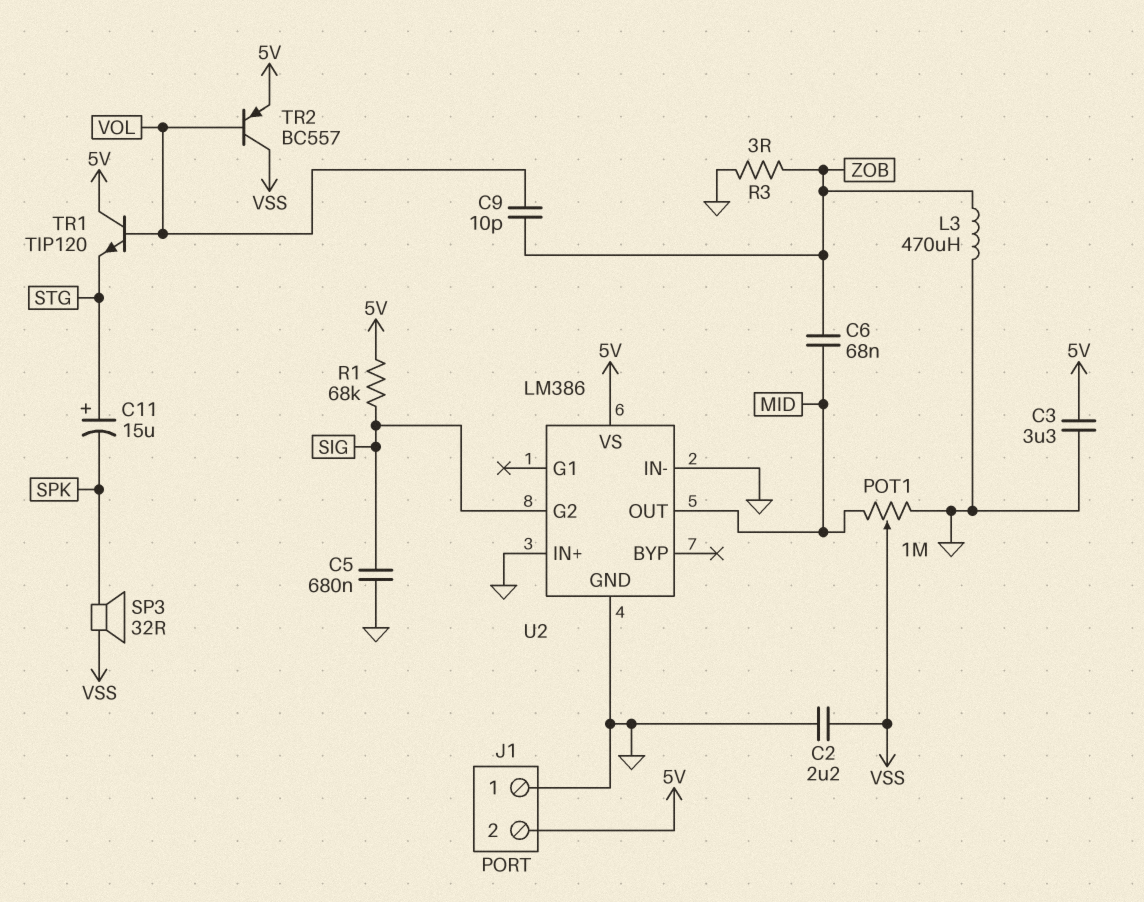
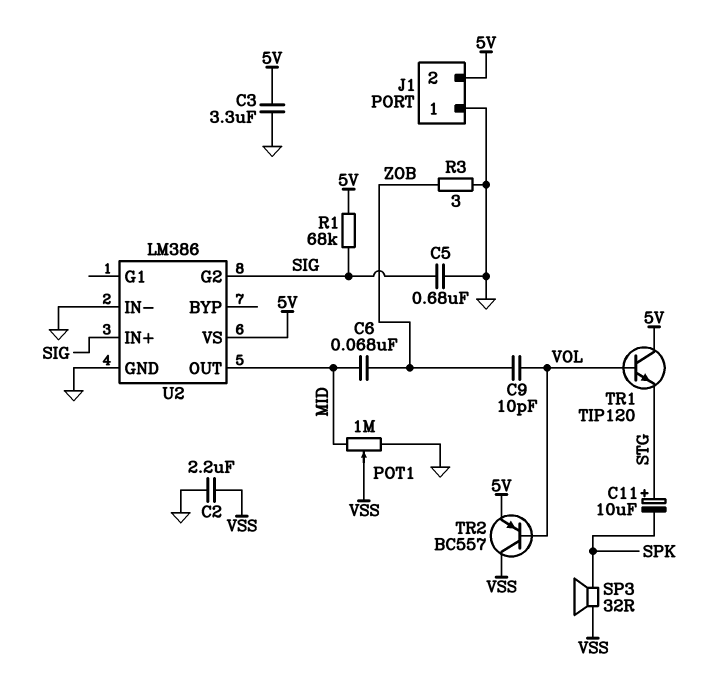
C11: 15uF (plus STG, minus SPK) -> 10uF (plus STG, minus SPK)
L3: 470uH (GND, ZOB) -> none
U2 pin IN+: GND -> SIG

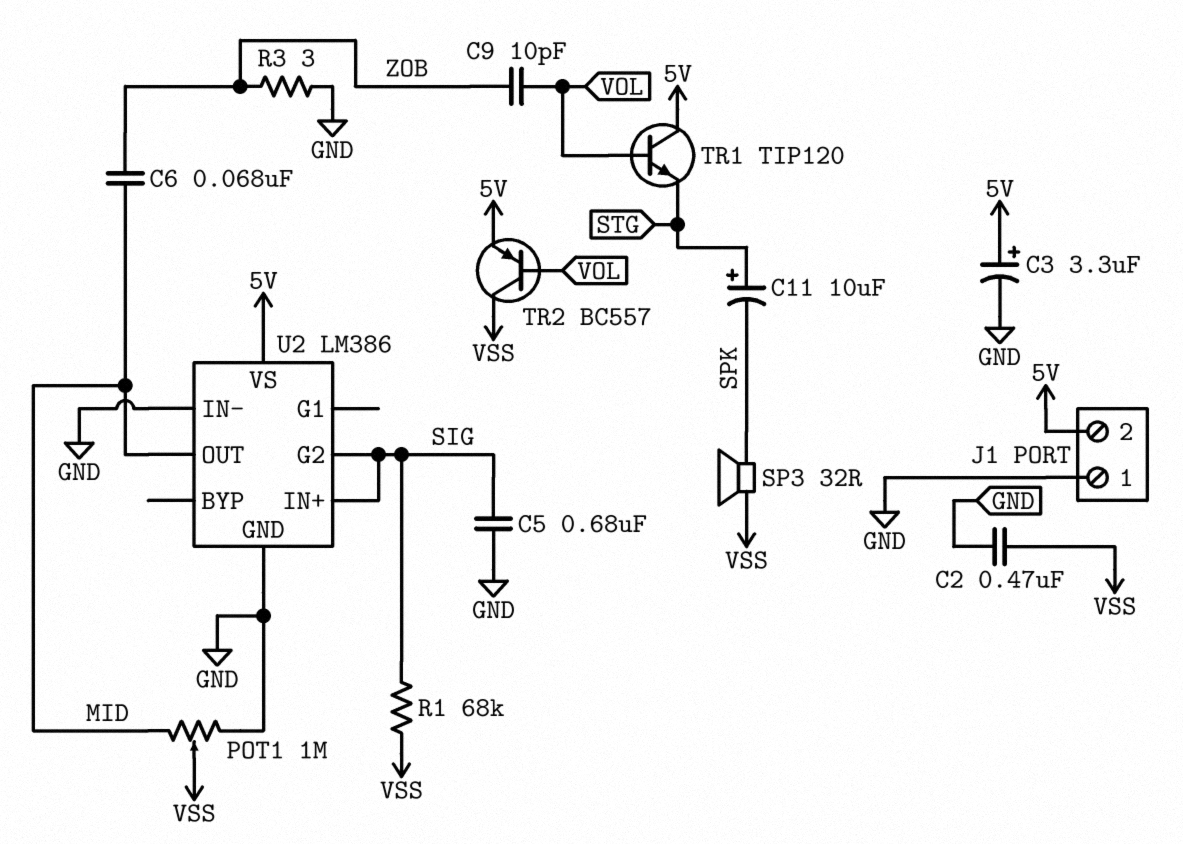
C2: 2.2uF (GND, VSS) -> 470nF (GND, VSS)
C3: 3.3uF (5V, GND) -> 3.3uF (plus 5V, minus GND)
R1: 68k (5V, SIG) -> 68k (SIG, VSS)

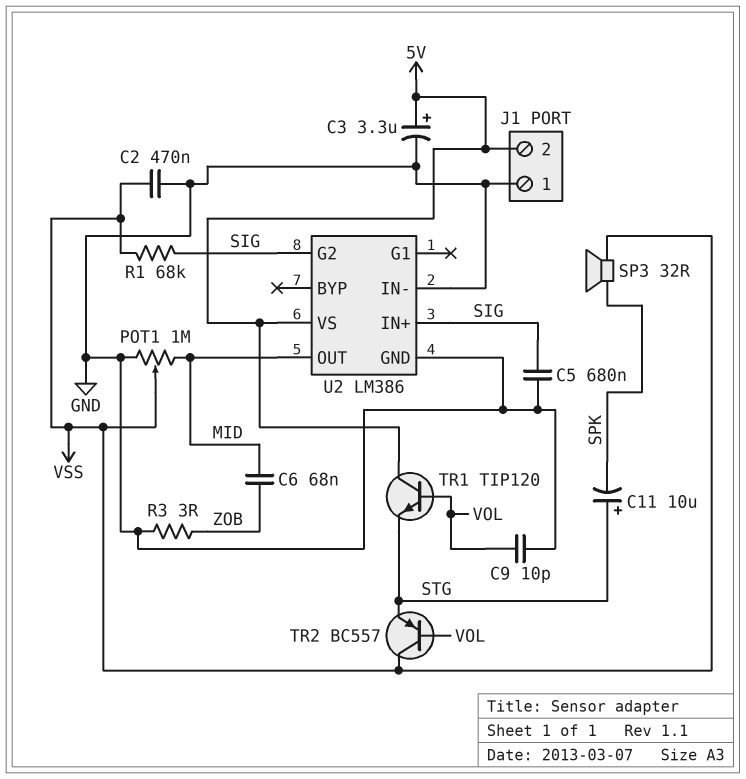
C9: 10pF (VOL, ZOB) -> 10pF (GND, VOL)
TR2: PNP BC557 (B VOL, C VSS, E 5V) -> PNP BC557 (B VOL, C VSS, E STG)

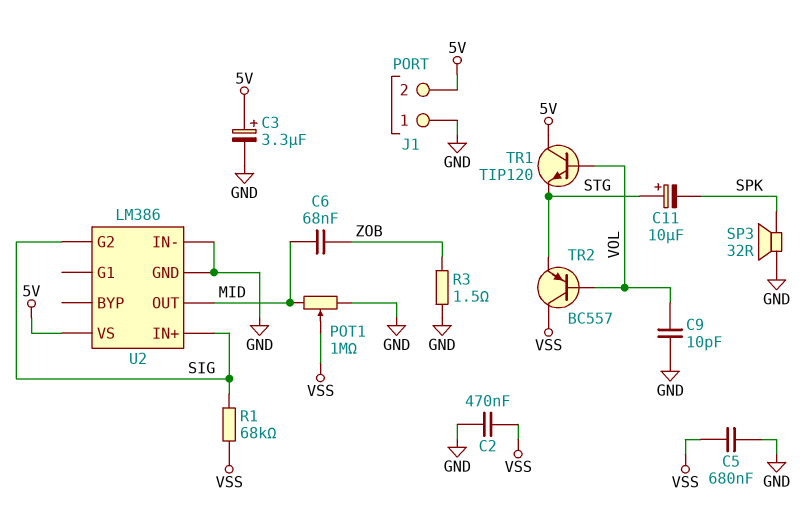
C5: 680nF (GND, SIG) -> 680nF (GND, VSS)
R3: 3 (GND, ZOB) -> 1.5 (GND, ZOB)
SP3: speaker 32R (SPK, VSS) -> speaker 32R (GND, SPK)

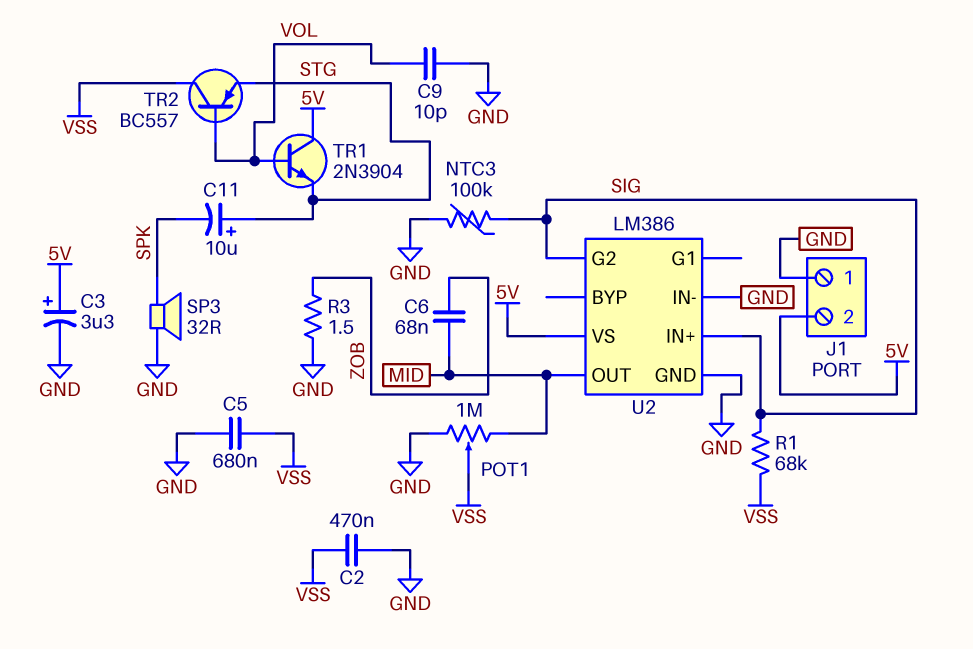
NTC3: none -> 100k (GND, SIG)
TR1: NPN TIP120 (B VOL, C 5V, E STG) -> NPN 2N3904 (B VOL, C 5V, E STG)

